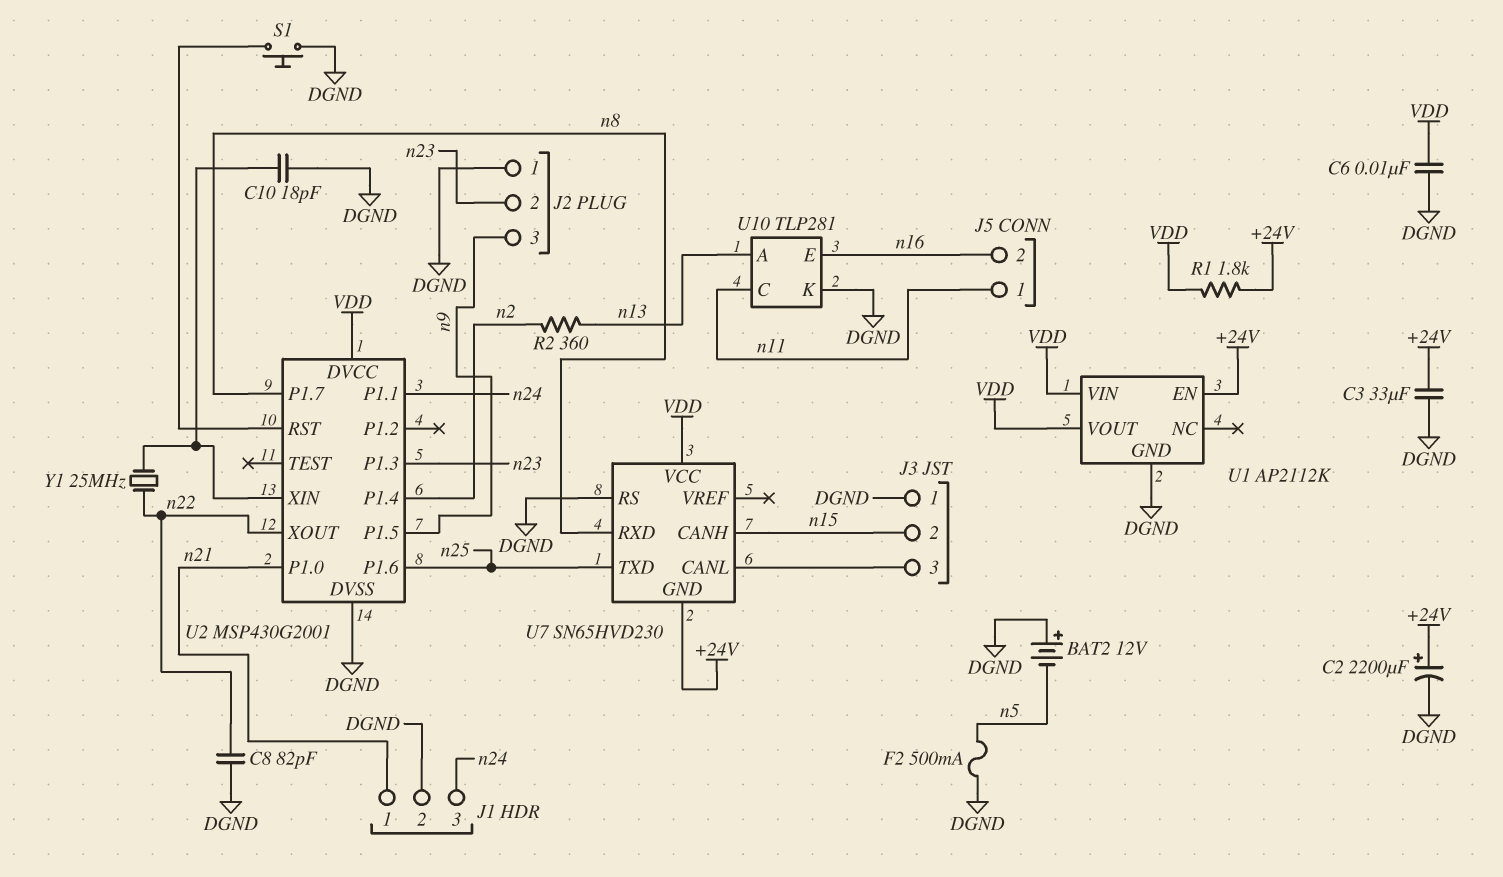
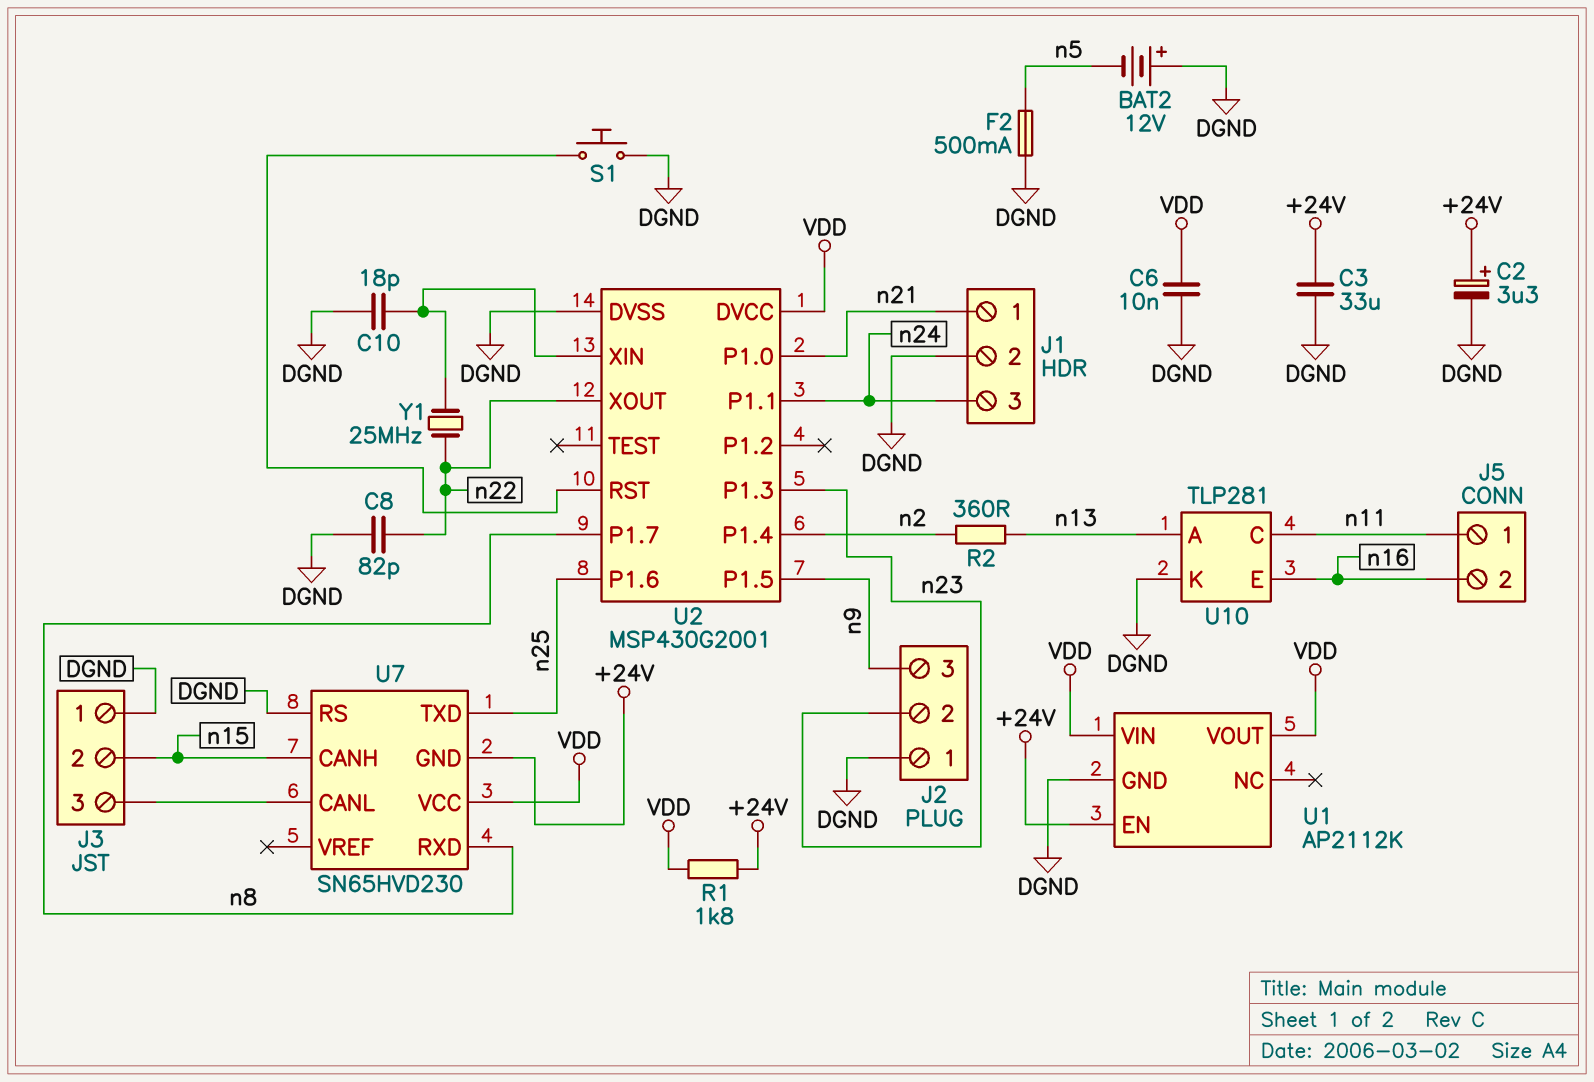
C2: 2200uF (plus +24V, minus DGND) -> 3.3uF (plus +24V, minus DGND)

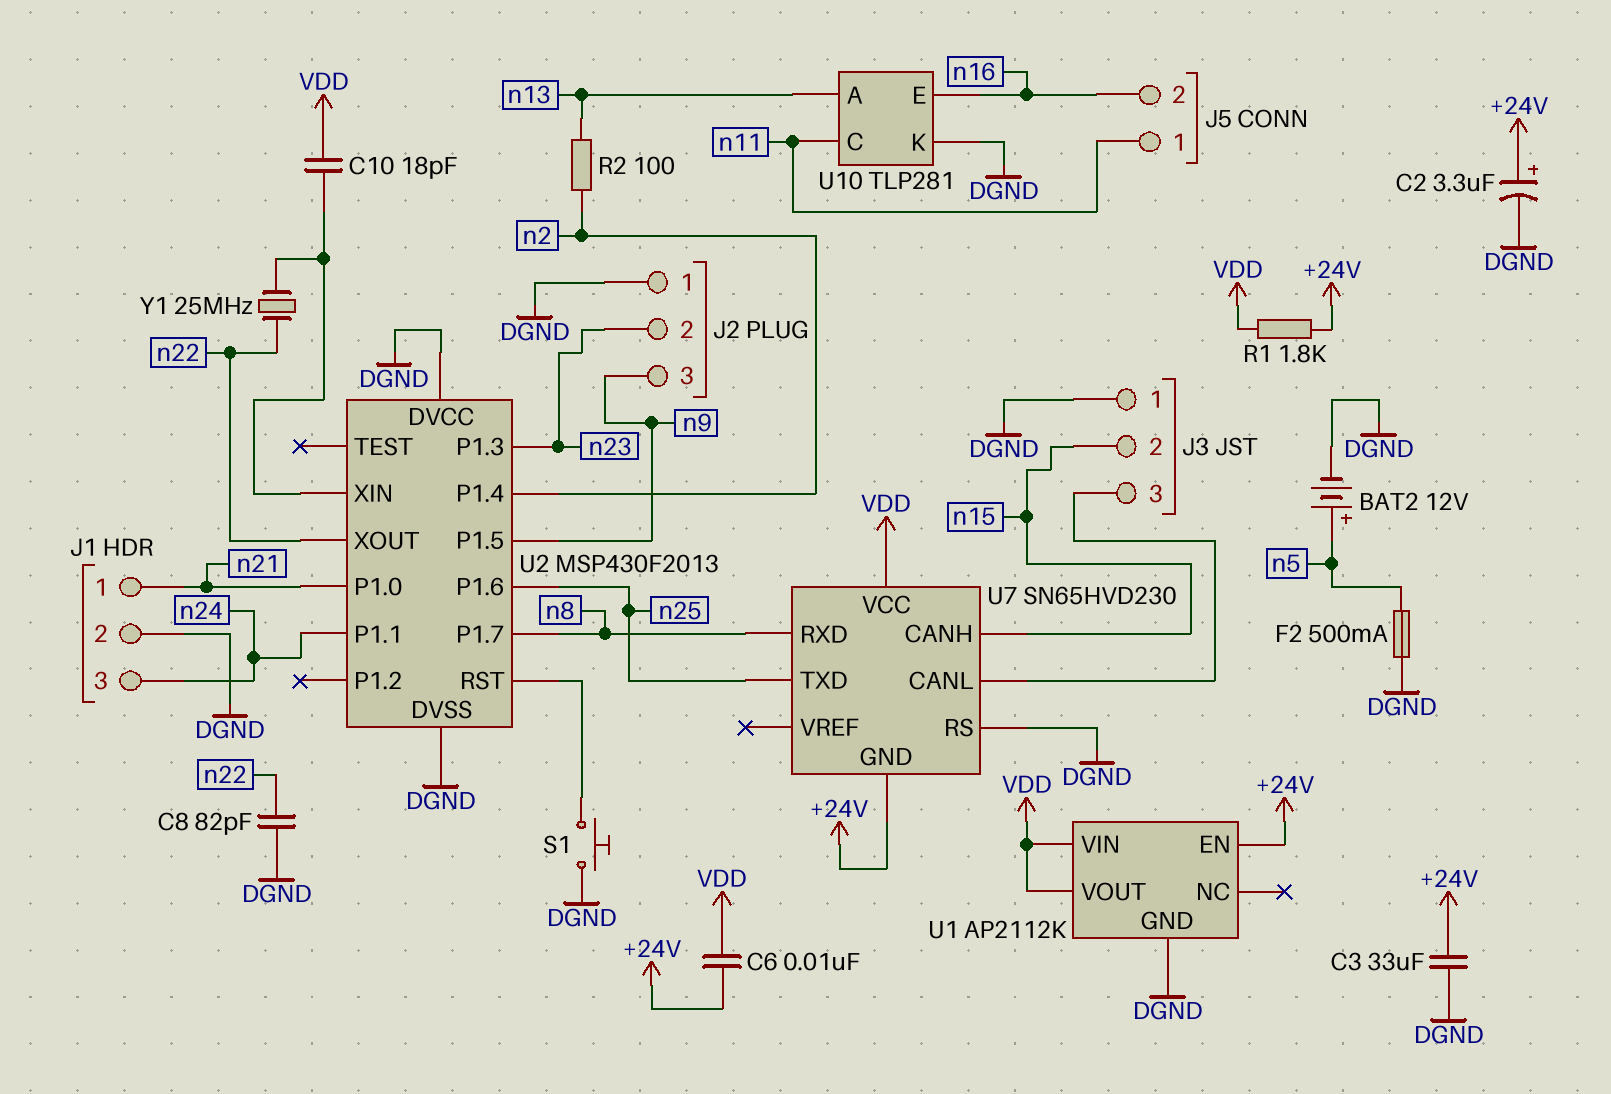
BAT2: 12V (plus DGND, minus n5) -> 12V (plus n5, minus DGND)
C6: 10nF (DGND, VDD) -> 10nF (+24V, VDD)
C10: 18pF (DGND, U2/XIN) -> 18pF (U2/XIN, VDD)
R2: 360 (n2, n13) -> 100 (n2, n13)
U2: MSP430G2001 -> MSP430F2013
U2 pin DVCC: VDD -> DGND

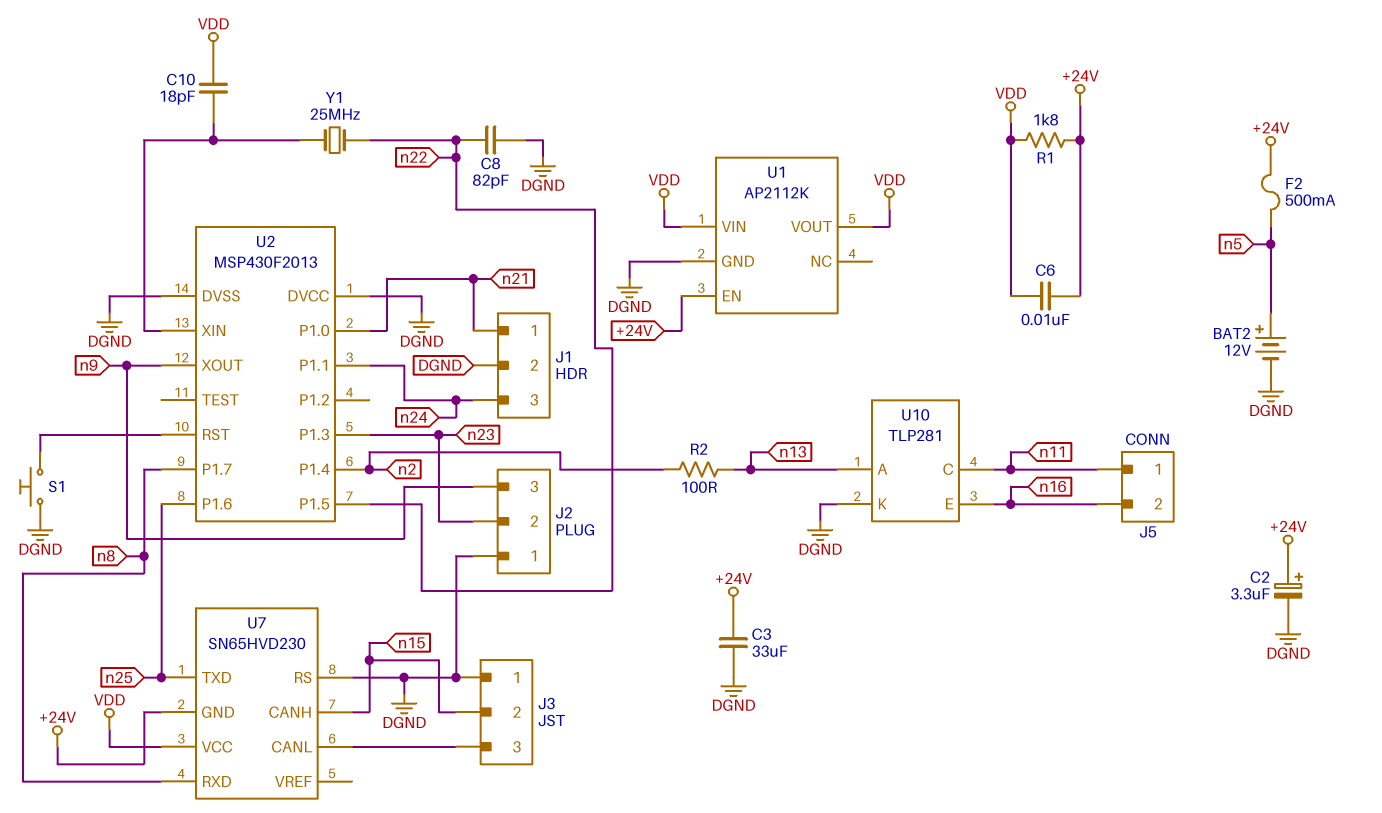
F2: 500mA (DGND, n5) -> 500mA (+24V, n5)
U2 pin P1.5: n9 -> n22
U2 pin XOUT: n22 -> n9

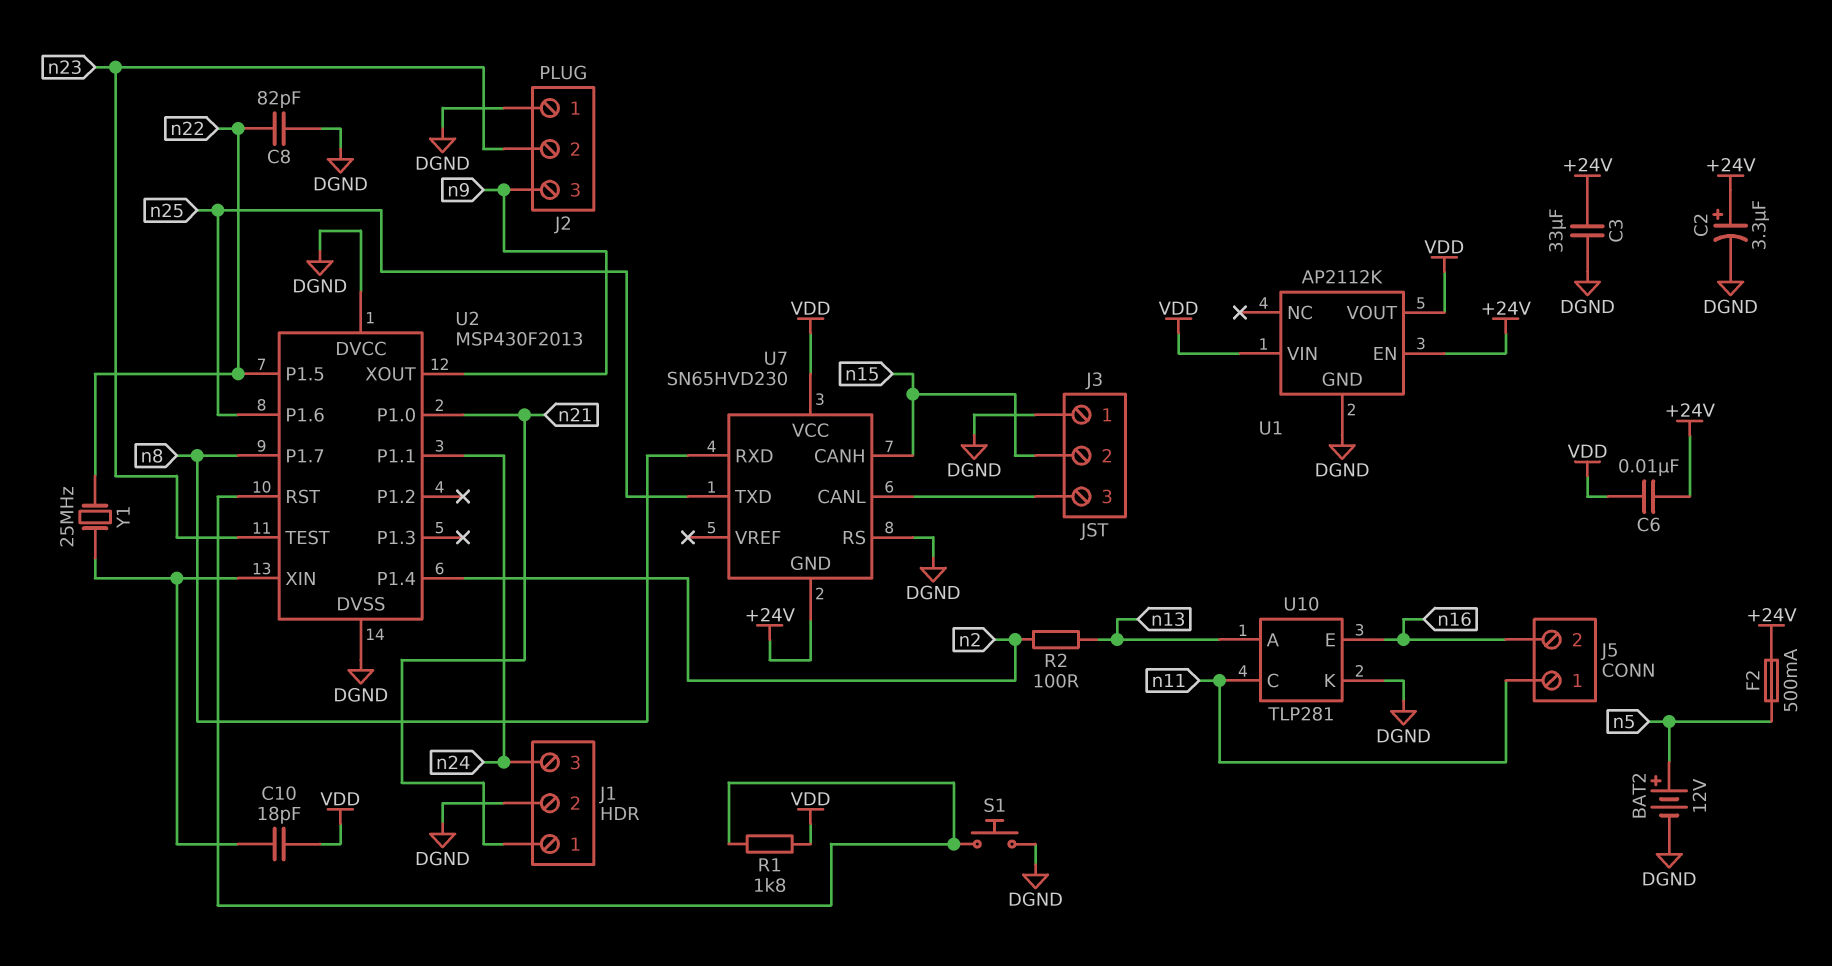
R1: 1.8k (+24V, VDD) -> 1.8k (U2/RST, VDD)
U2 pin P1.3: n23 -> none
U2 pin TEST: none -> n23

